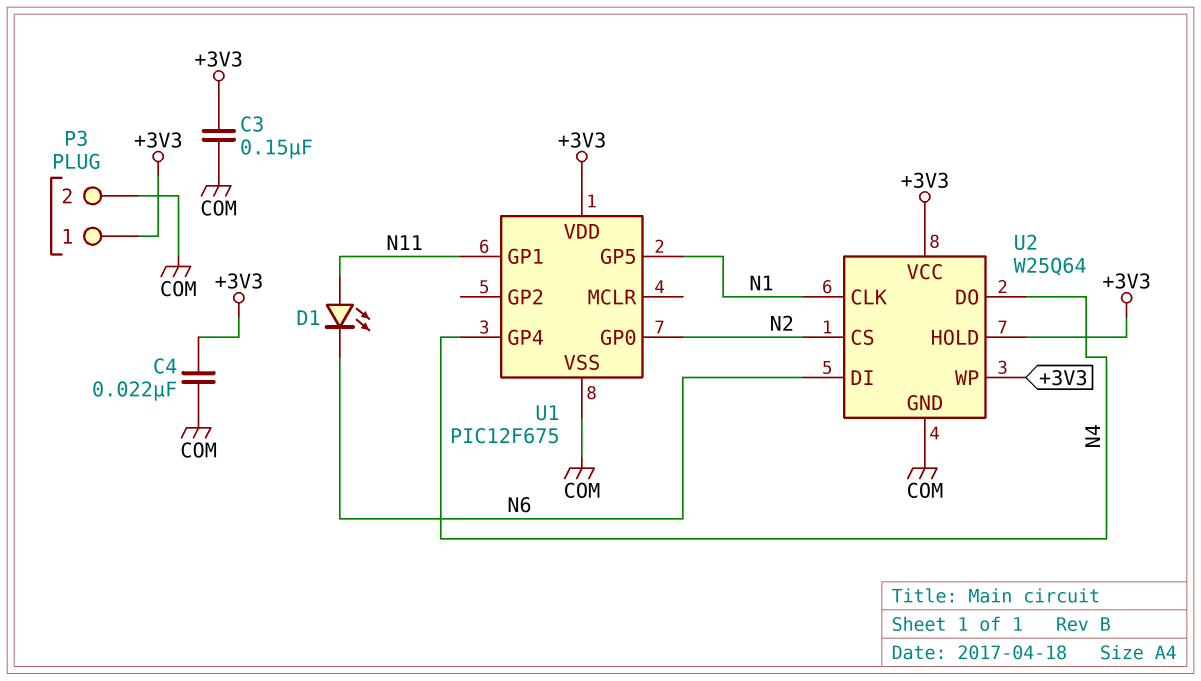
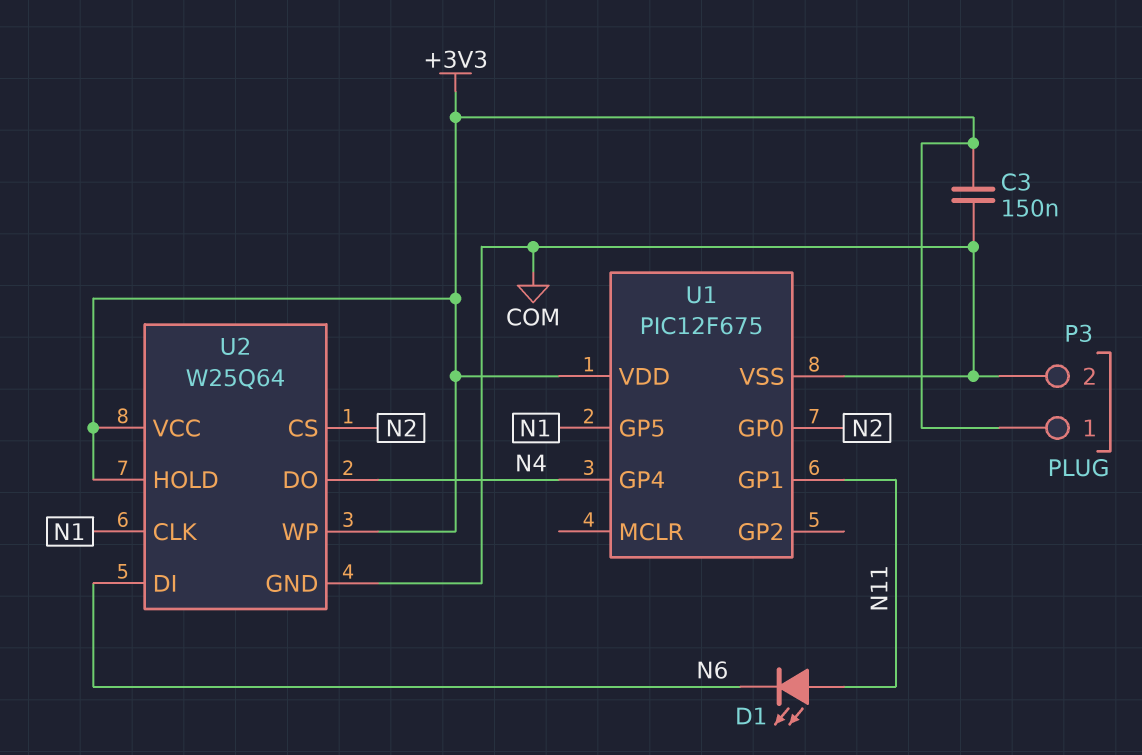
C4: 22nF (+3V3, COM) -> none

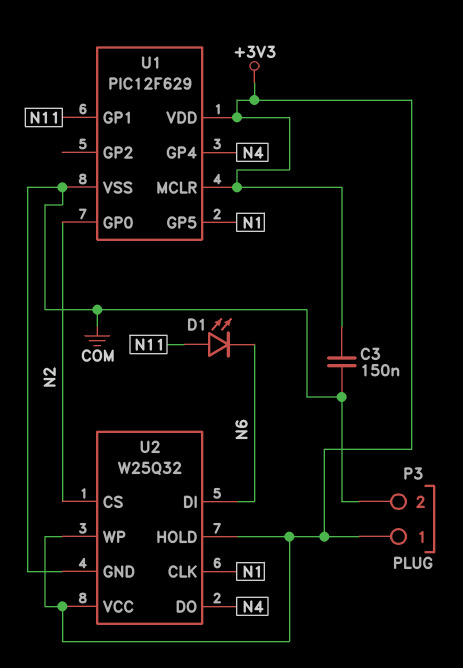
U1: PIC12F675 -> PIC12F629
U1 pin MCLR: none -> +3V3
U2: W25Q64 -> W25Q32

